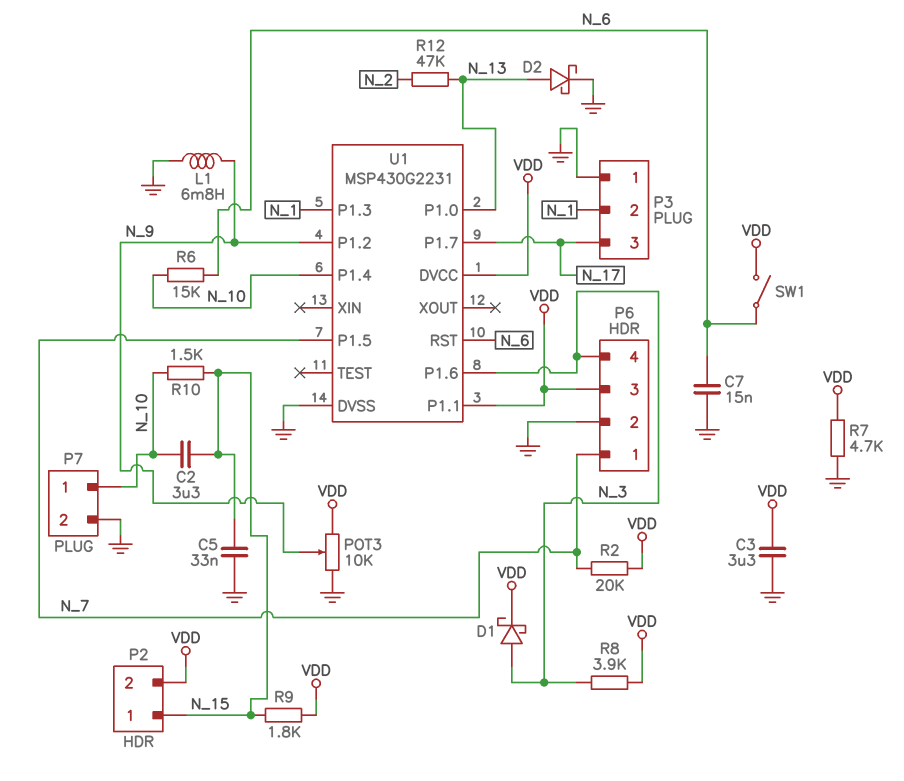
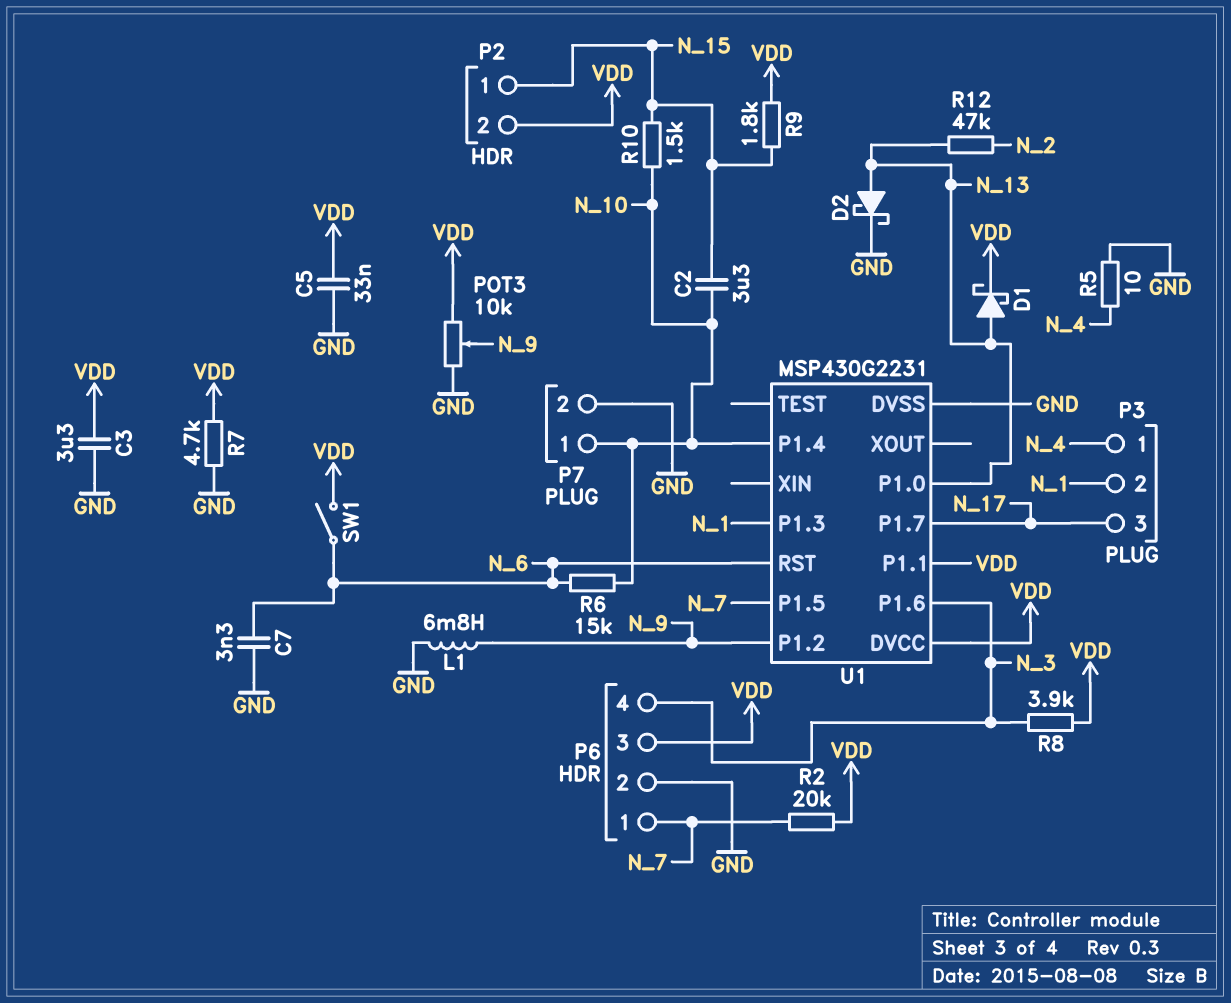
C5: 33nF (GND, N_15) -> 33nF (GND, VDD)
C7: 15nF (GND, N_6) -> 3.3nF (GND, N_6)
D1: schottky (A N_3, K VDD) -> schottky (A N_13, K VDD)
P3 pin 1: GND -> N_4
R5: none -> 10 (GND, N_4)

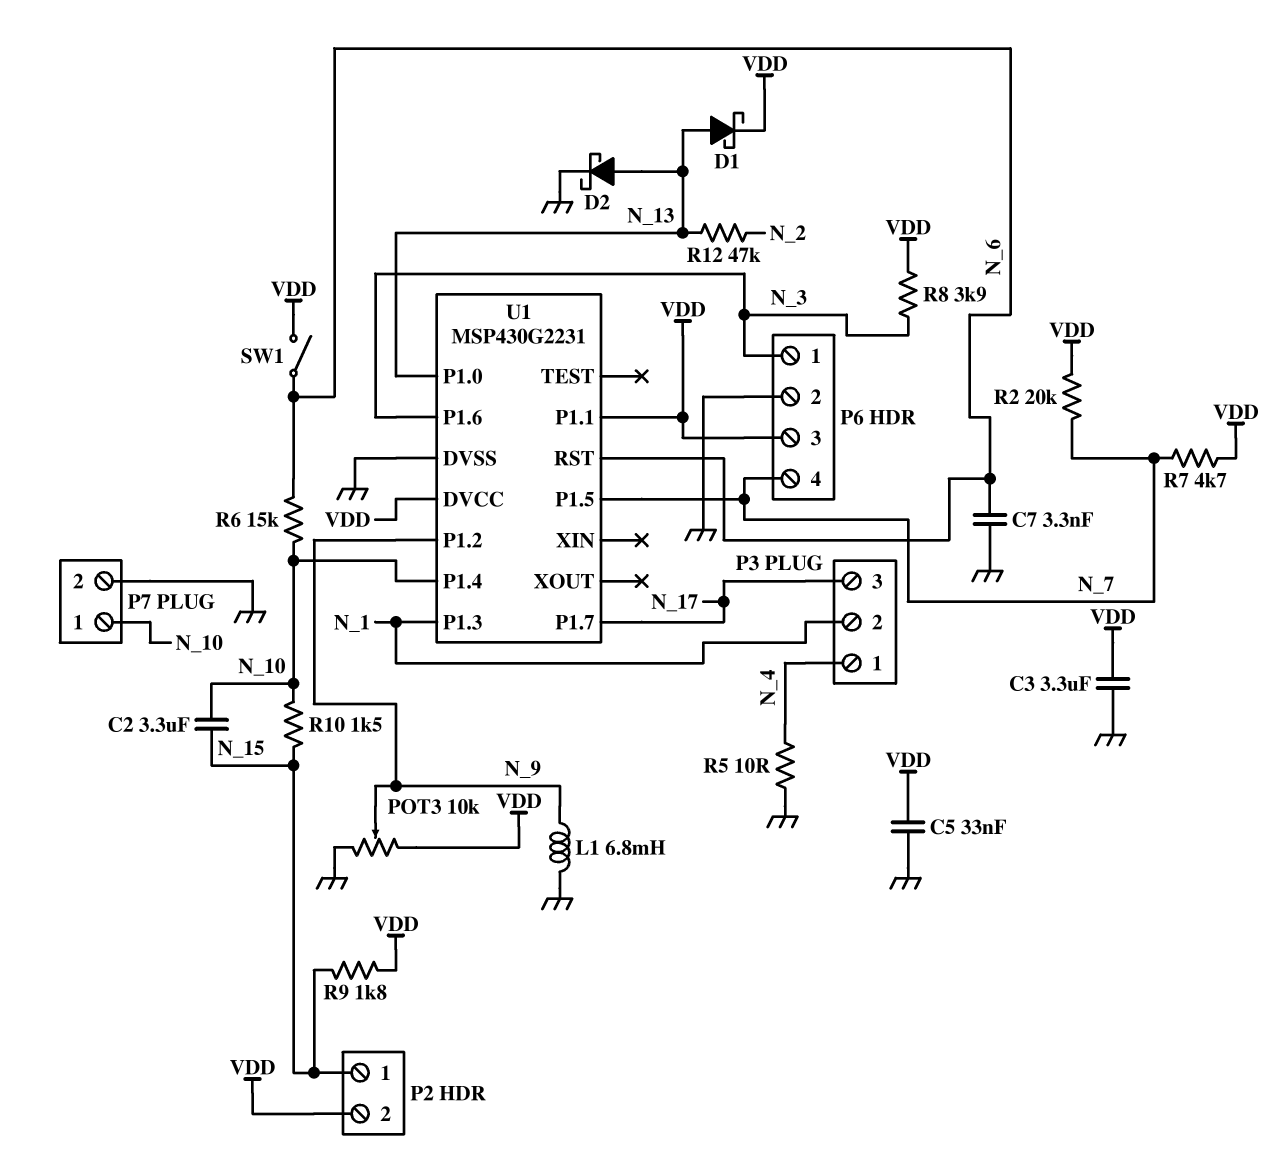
P6 pin 1: N_7 -> N_3
P6 pin 4: N_3 -> N_7
R7: 4.7k (GND, VDD) -> 4.7k (N_7, VDD)

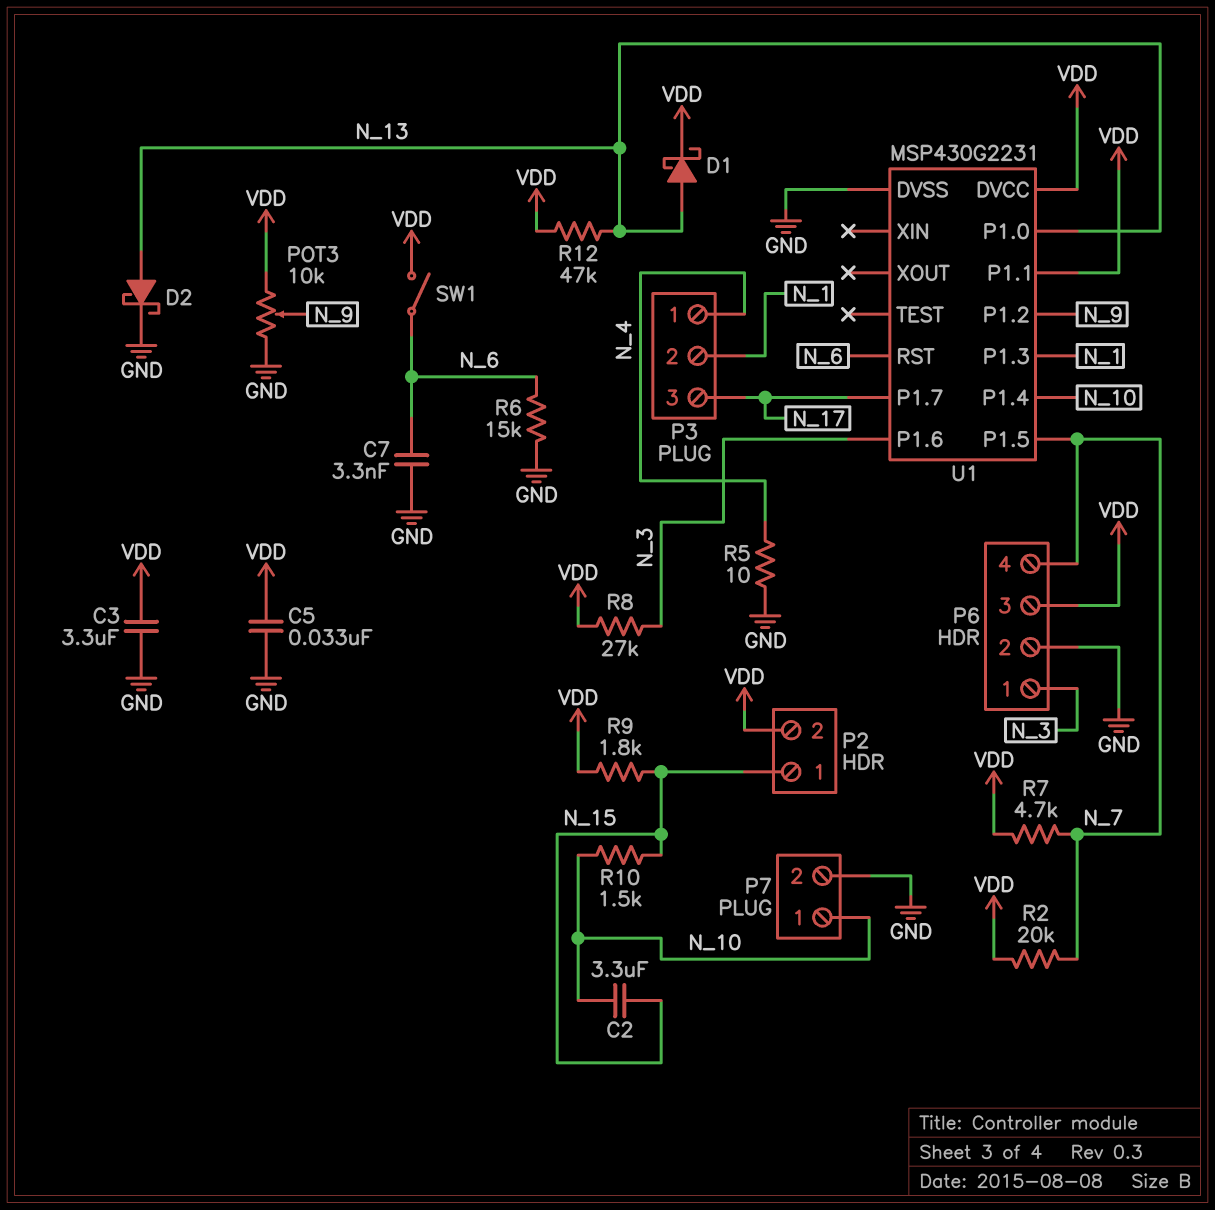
L1: 6.8mH (GND, N_9) -> none
R6: 15k (N_6, N_10) -> 15k (GND, N_6)
R8: 3.9k (N_3, VDD) -> 27k (N_3, VDD)
R12: 47k (N_2, N_13) -> 47k (N_13, VDD)

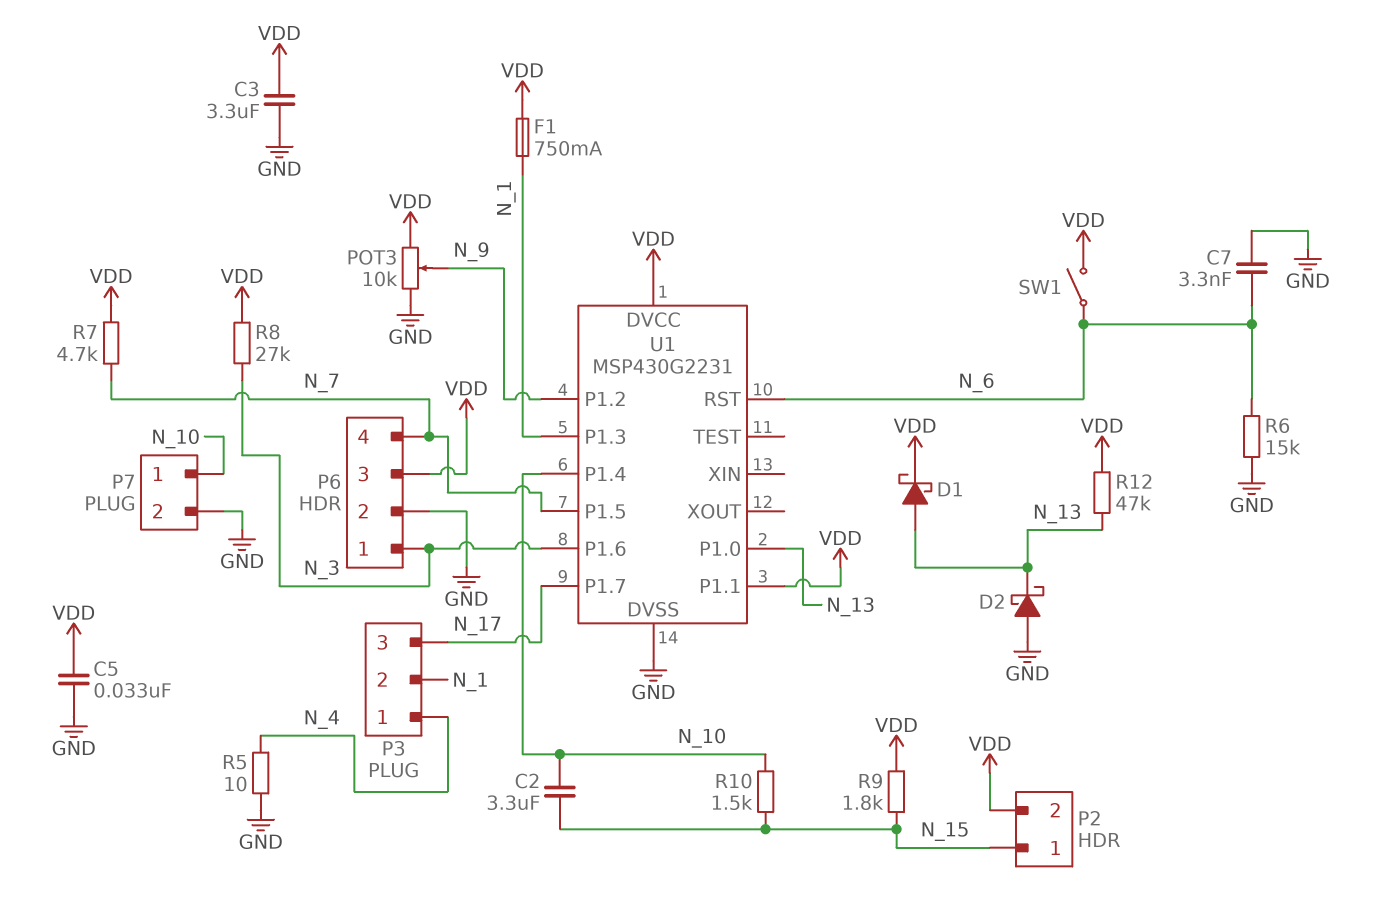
D2: schottky (A N_13, K GND) -> schottky (A GND, K N_13)
F1: none -> 750mA (N_1, VDD)
R2: 20k (N_7, VDD) -> none

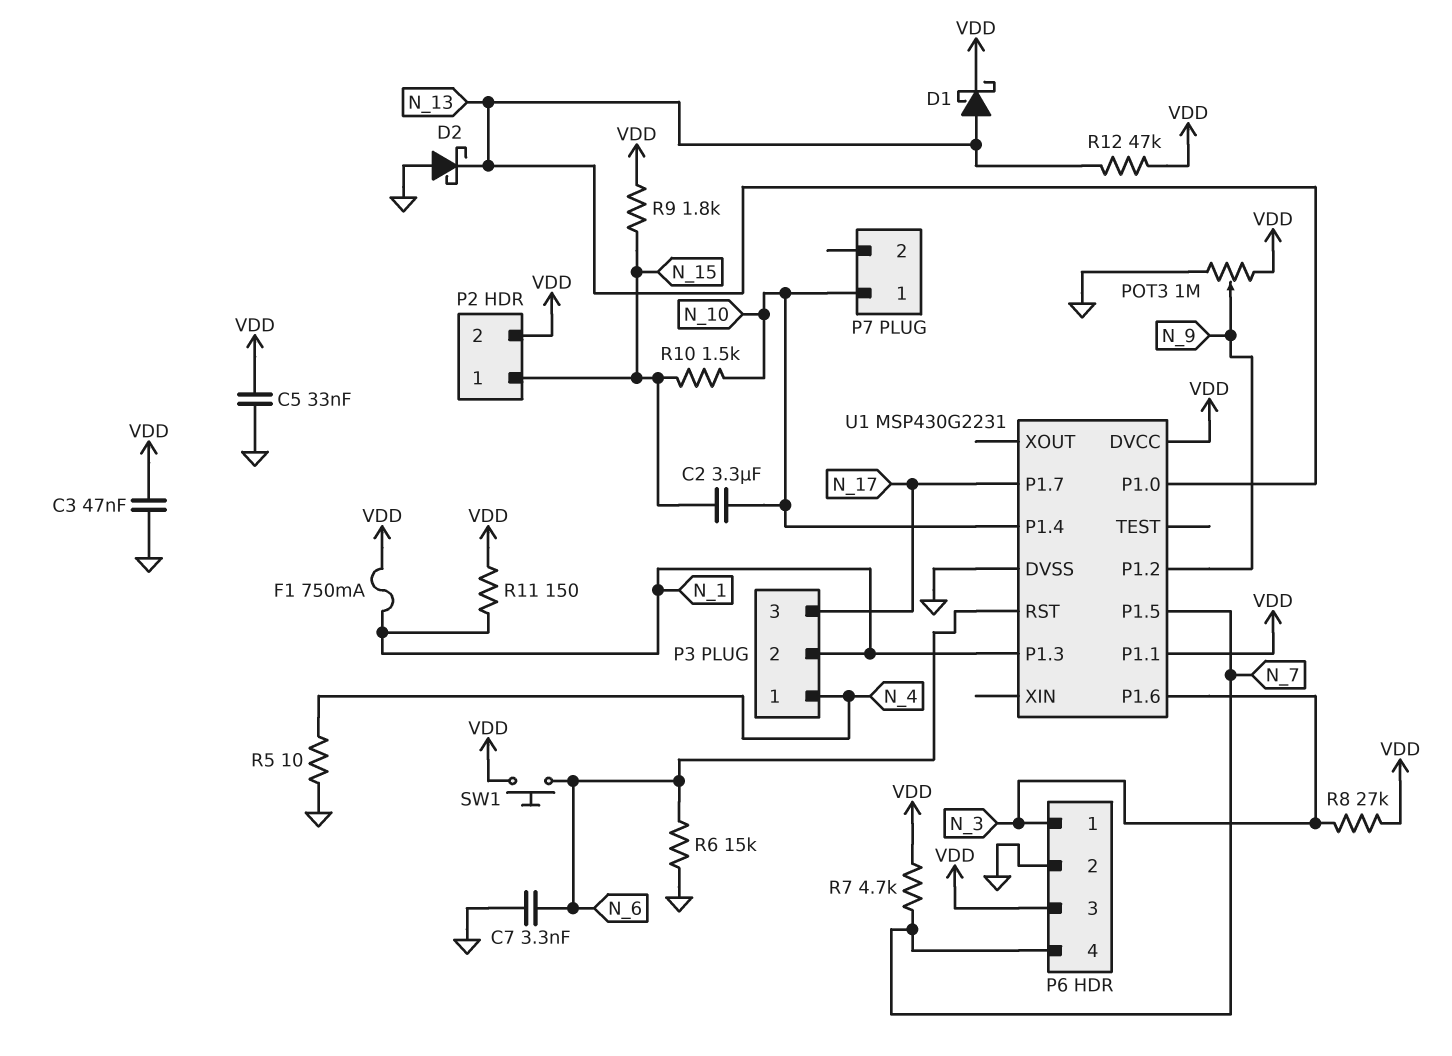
C3: 3.3uF (GND, VDD) -> 47nF (GND, VDD)
P7 pin 2: GND -> none
POT3: 10k (GND, VDD, wiper N_9) -> 1M (GND, VDD, wiper N_9)
R11: none -> 150 (N_1, VDD)
SW1: switch (N_6, VDD) -> button (N_6, VDD)

